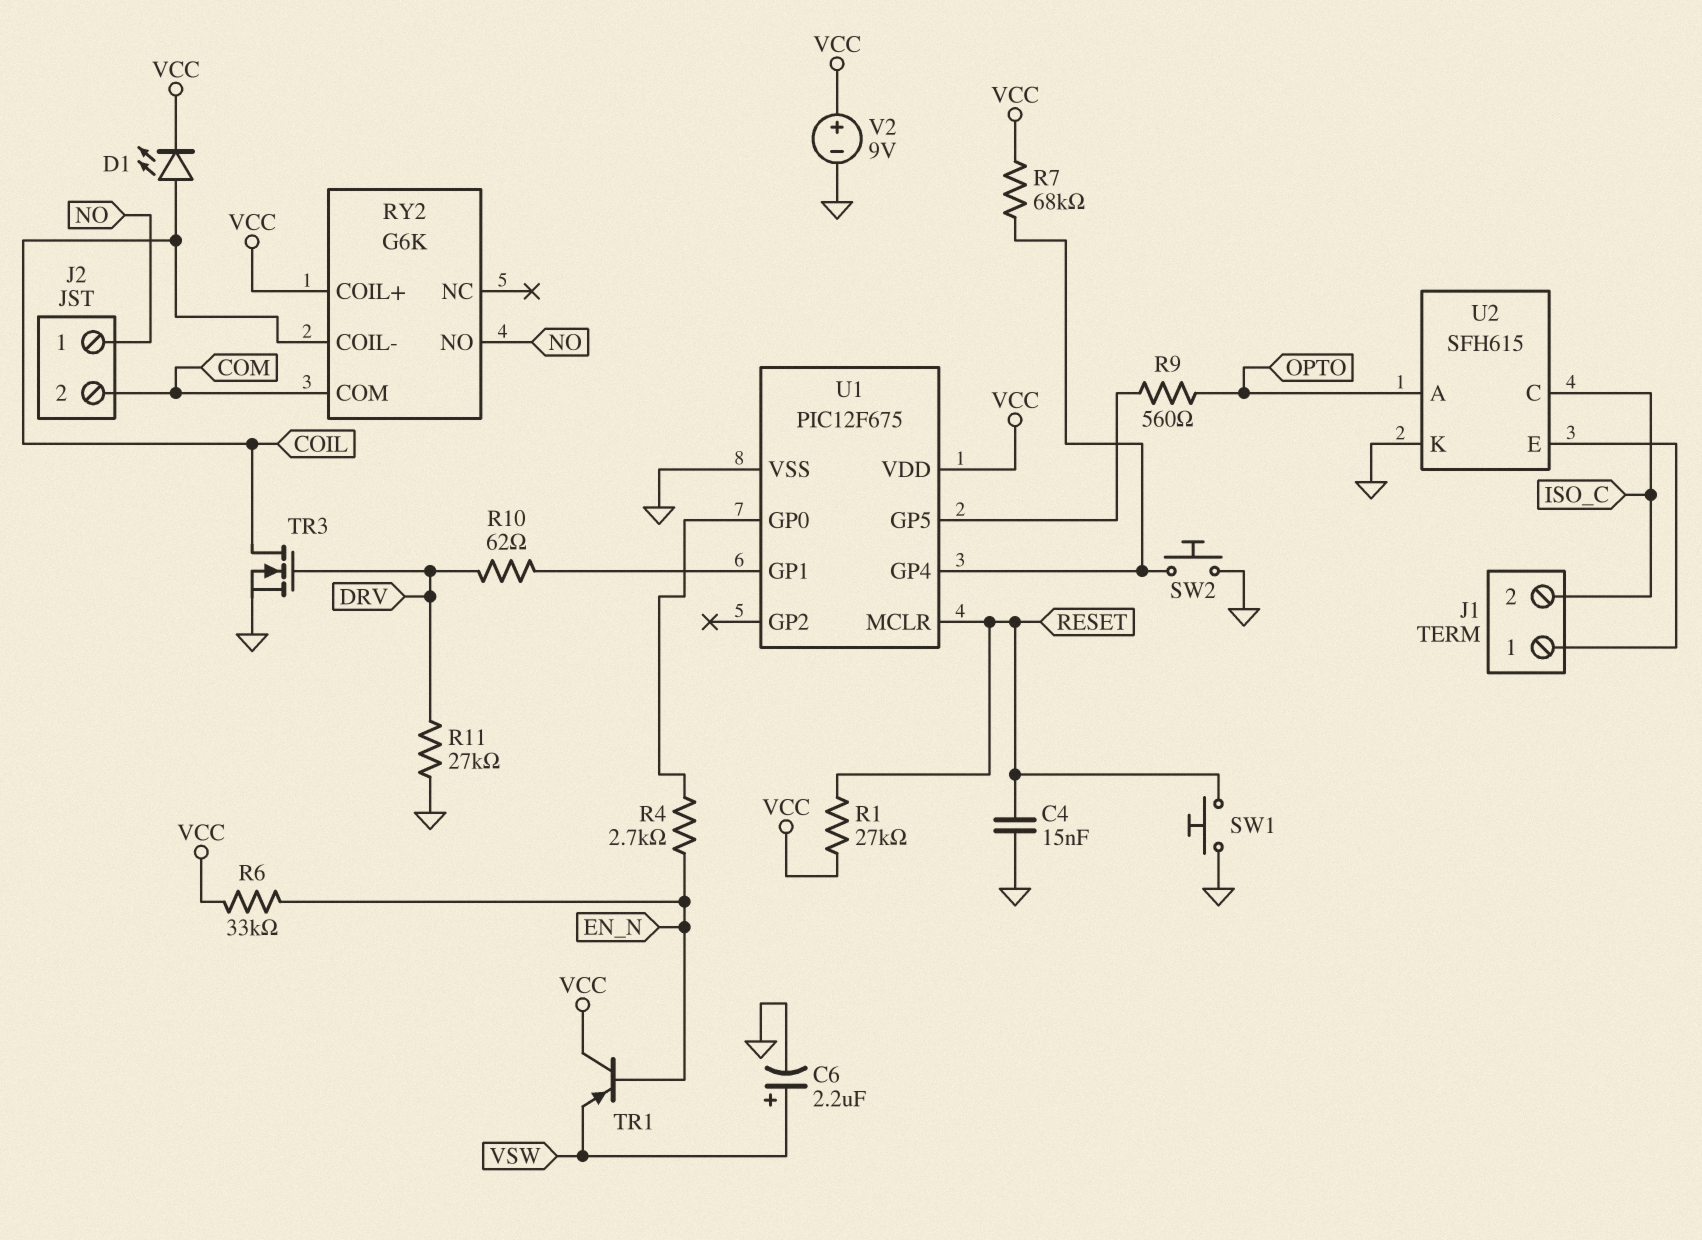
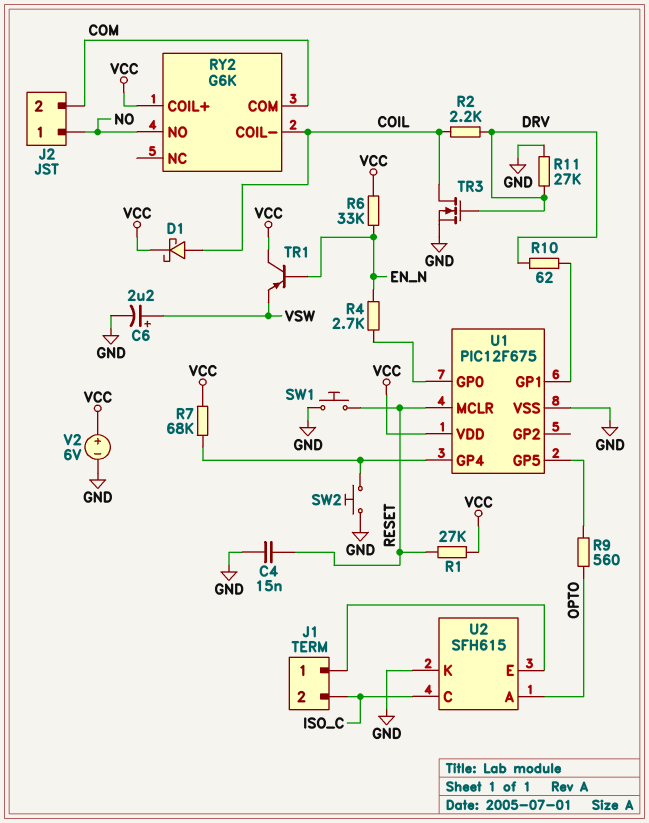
D1: LED (A COIL, K VCC) -> schottky (A COIL, K VCC)
R2: none -> 2.2k (COIL, DRV)
V2: 9V (plus VCC, minus GND) -> 6V (plus VCC, minus GND)

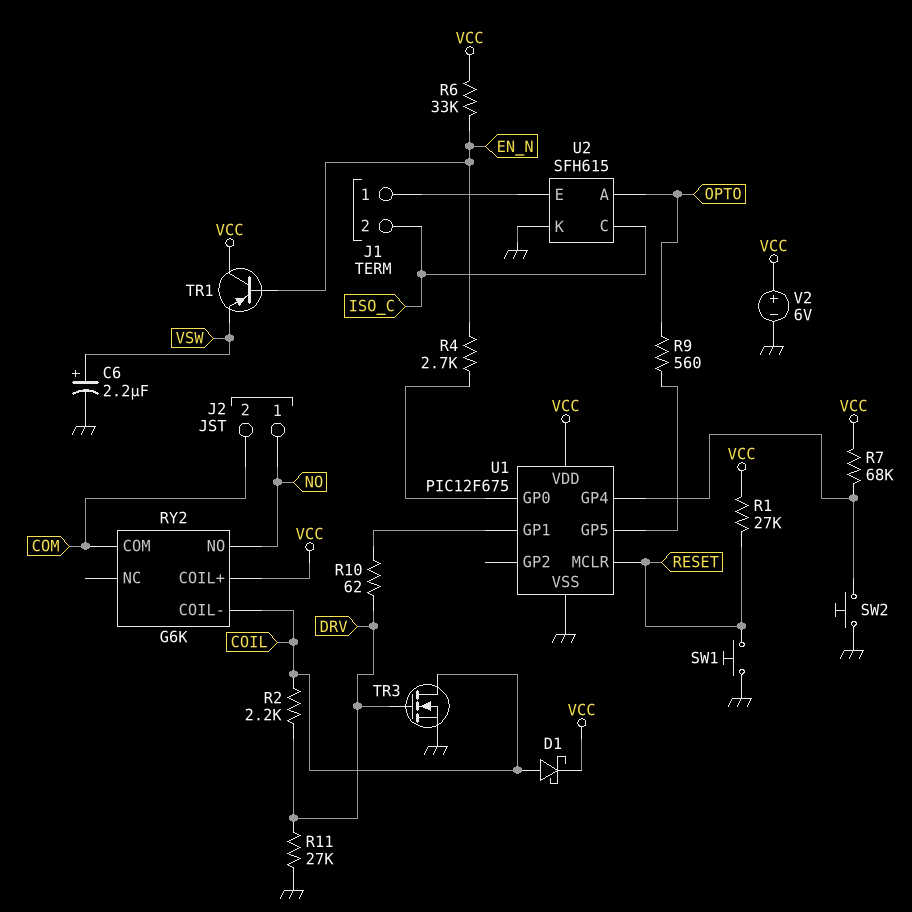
C4: 15nF (GND, RESET) -> none

